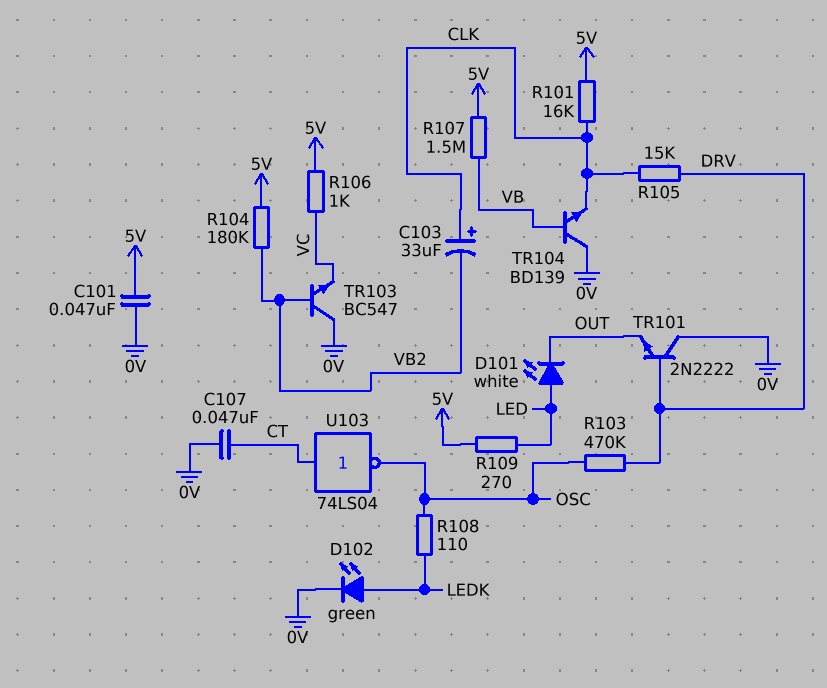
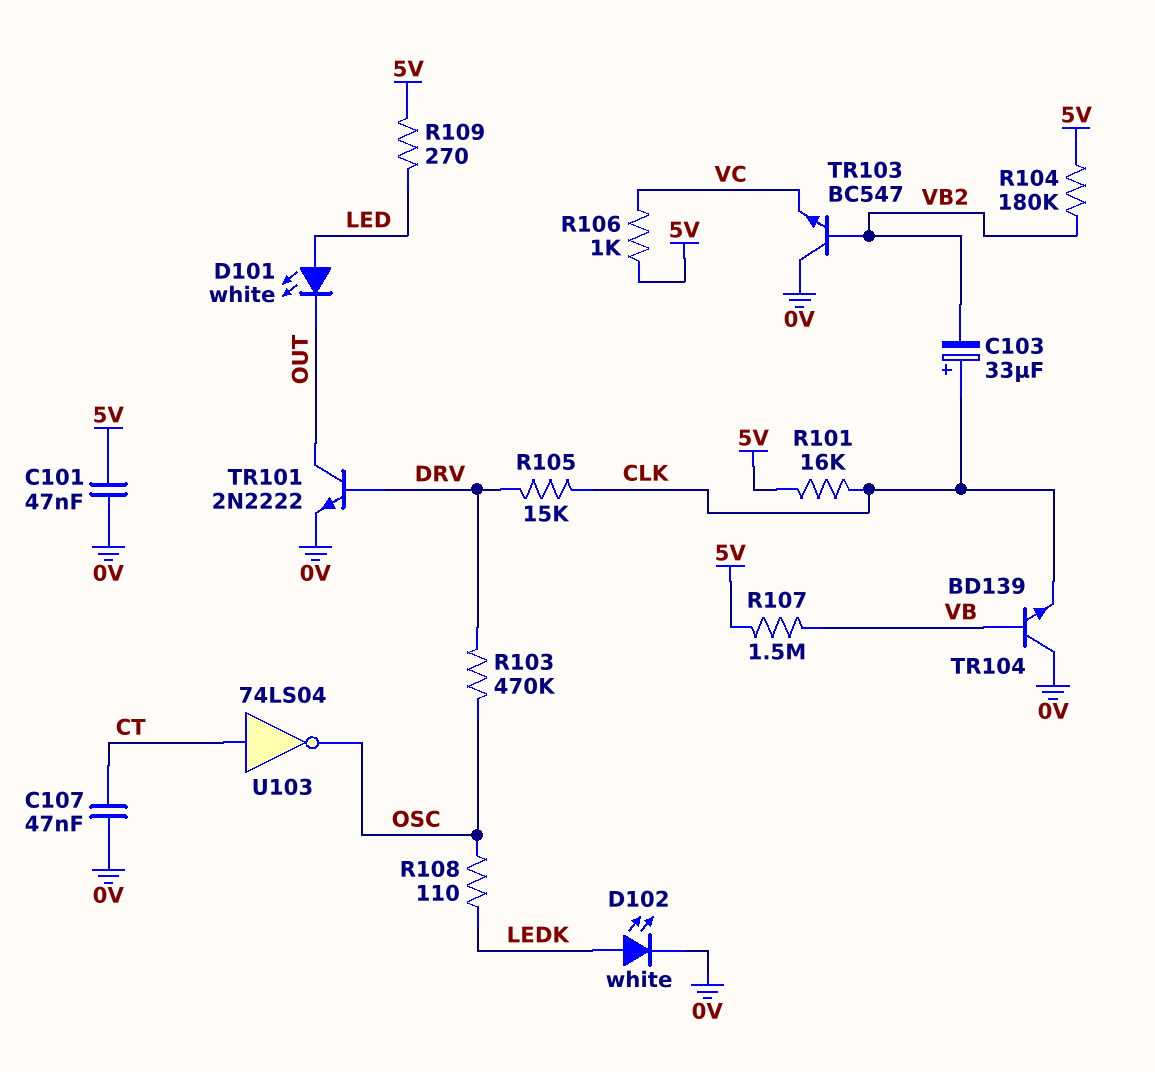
D102: LED green (A LEDK, K 0V) -> LED white (A LEDK, K 0V)
TR101: NPN 2N2222 (B DRV, C 0V, E OUT) -> NPN 2N2222 (B DRV, C OUT, E 0V)

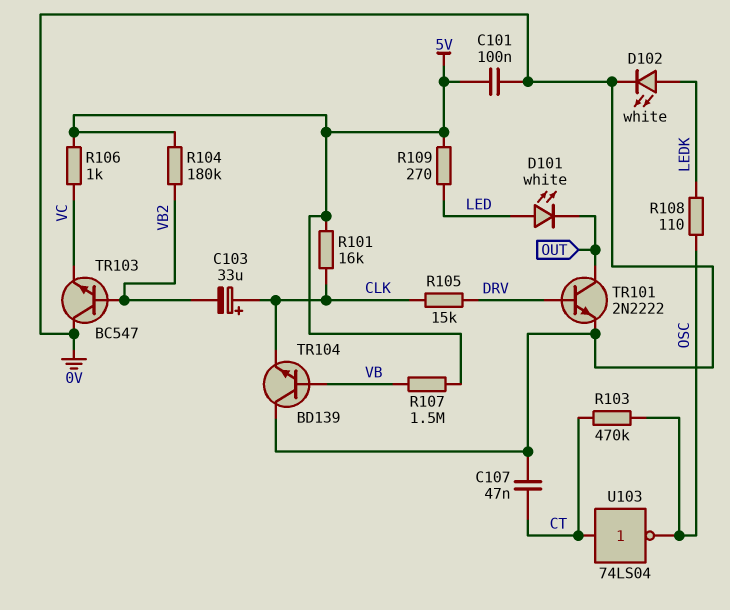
C101: 47nF (0V, 5V) -> 100nF (0V, 5V)
R103: 470k (DRV, OSC) -> 470k (CT, OSC)

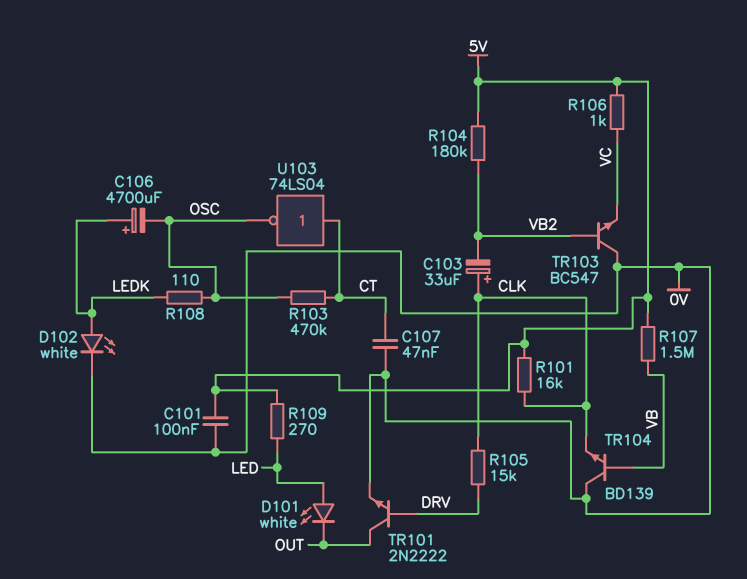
C106: none -> 4700uF (plus LEDK, minus OSC)

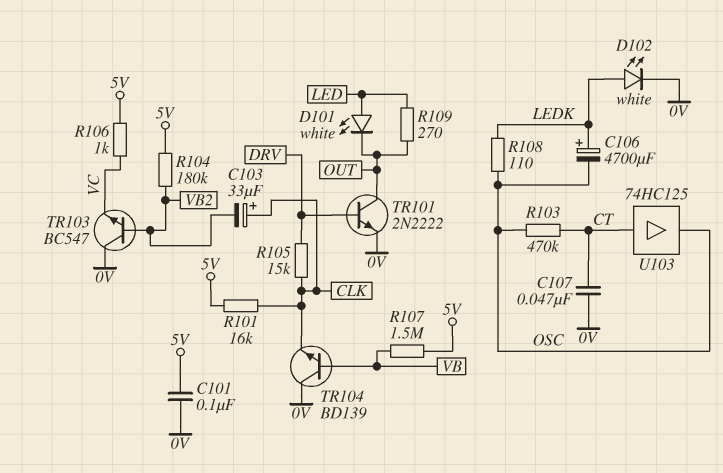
R109: 270 (5V, LED) -> 270 (LED, OUT)
U103: NOT 74LS04 (in CT, out OSC) -> buffer 74HC125 (in CT, out OSC)

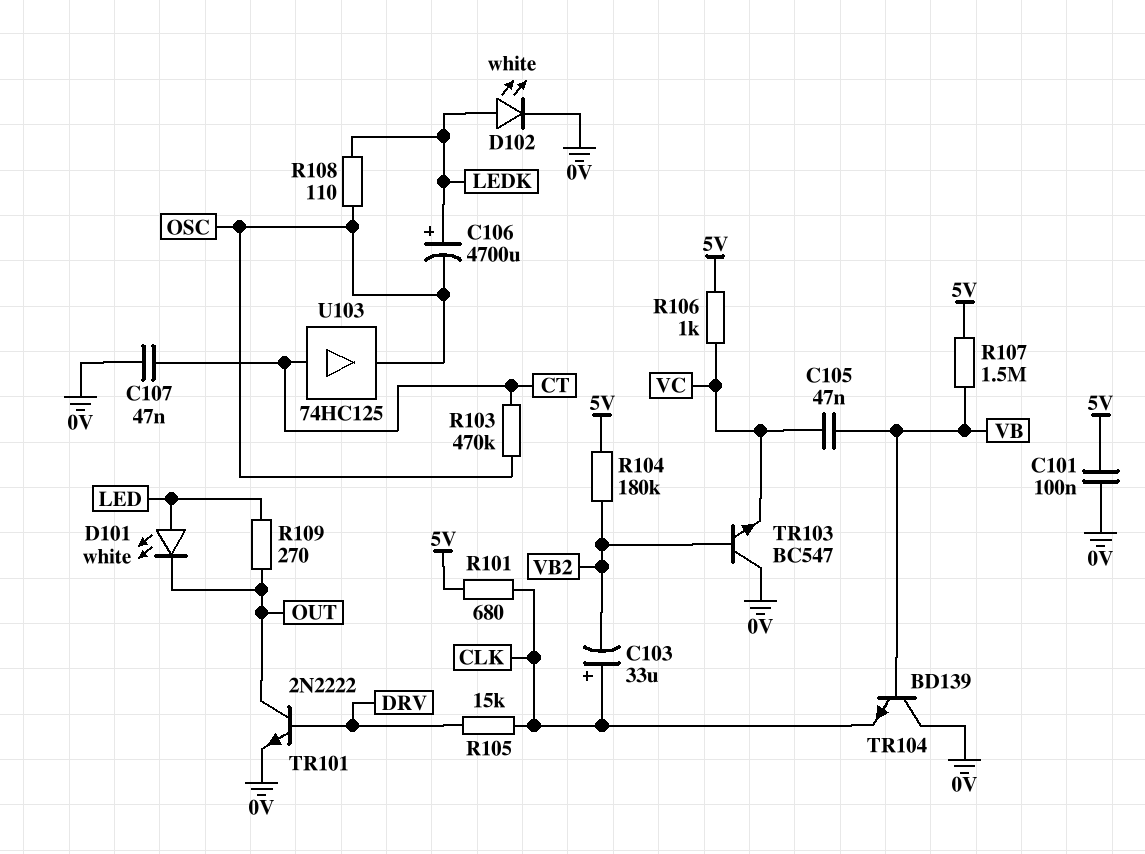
C105: none -> 47nF (VB, VC)
R101: 16k (5V, CLK) -> 680 (5V, CLK)

